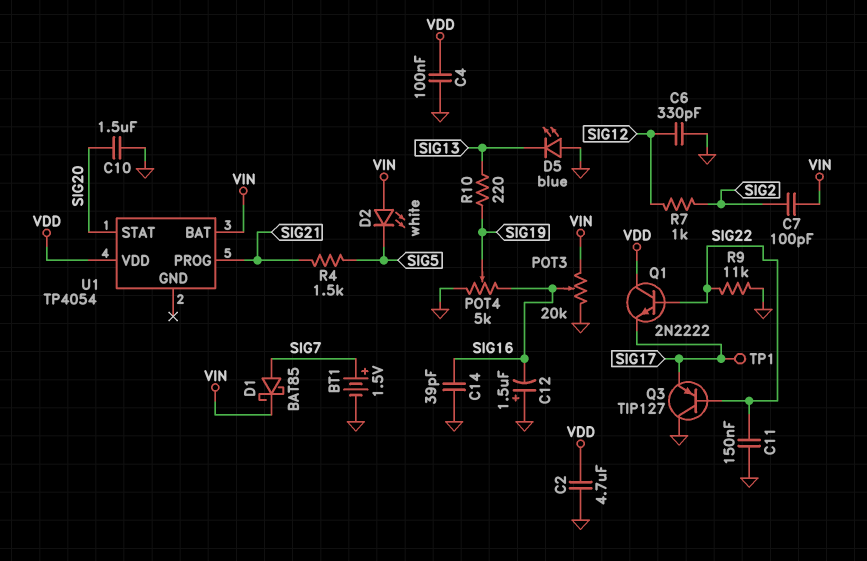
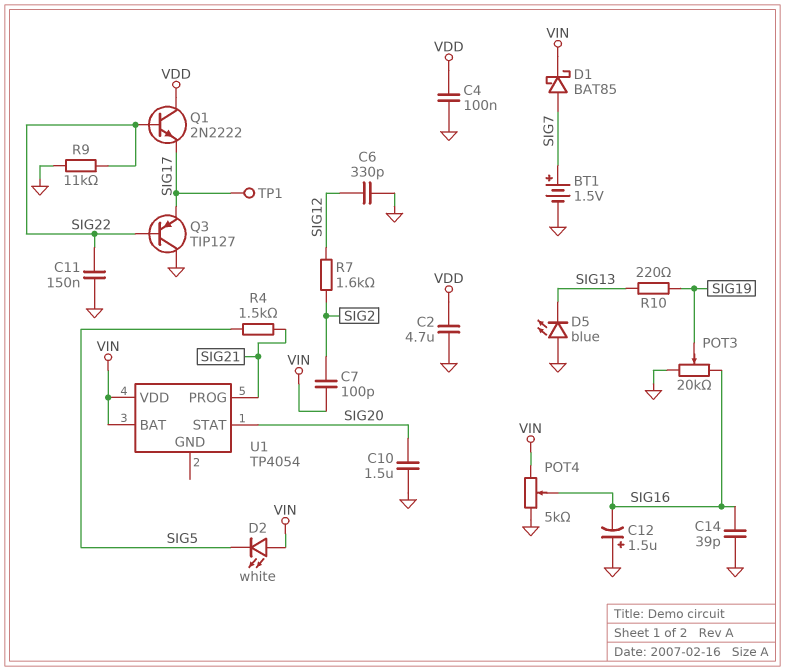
POT3: 20k (GND, VIN, wiper SIG16) -> 20k (GND, SIG16, wiper SIG19)
POT4: 5k (GND, SIG16, wiper SIG19) -> 5k (GND, VIN, wiper SIG16)
R7: 1k (SIG2, SIG12) -> 1.6k (SIG2, SIG12)
U1 pin VDD: VDD -> VIN

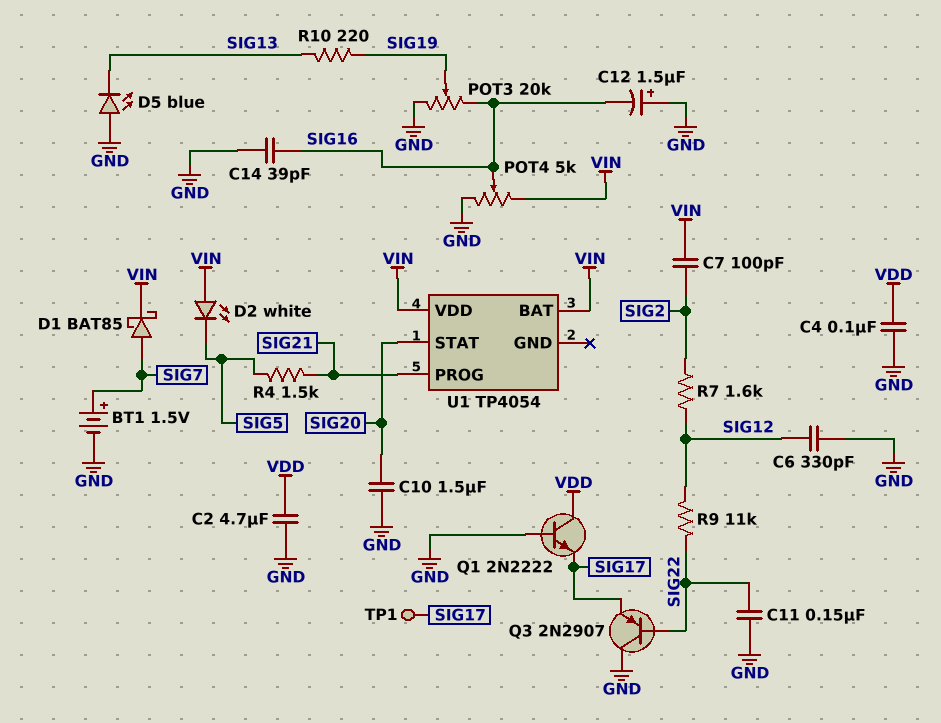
Q1: NPN 2N2222 (B SIG22, C VDD, E SIG17) -> NPN 2N2222 (B GND, C VDD, E SIG17)
Q3: PNP TIP127 (B SIG22, C GND, E SIG17) -> PNP 2N2907 (B SIG22, C GND, E SIG17)
R9: 11k (GND, SIG22) -> 11k (SIG12, SIG22)

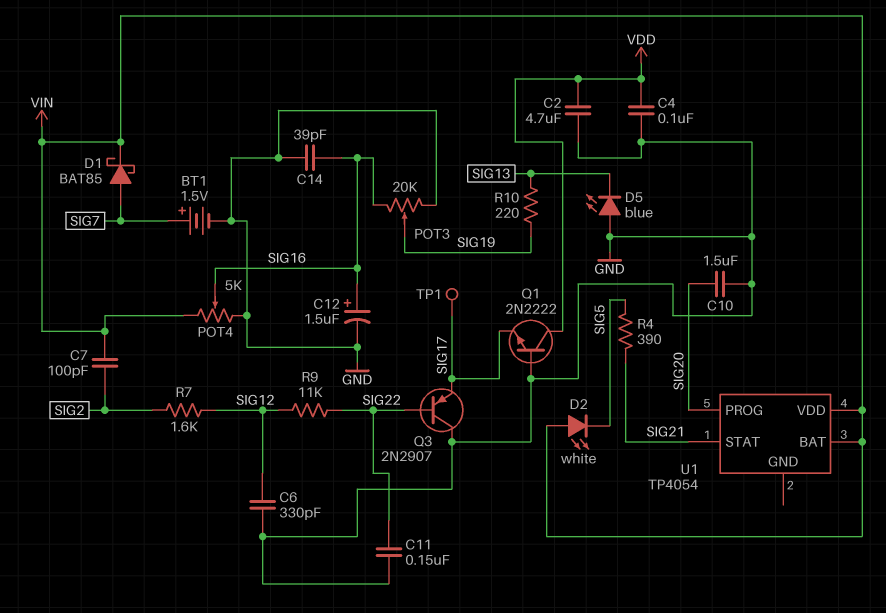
C12: 1.5uF (plus GND, minus SIG16) -> 1.5uF (plus SIG16, minus GND)
R4: 1.5k (SIG5, SIG21) -> 390 (SIG5, SIG21)
U1 pin PROG: SIG21 -> SIG20
U1 pin STAT: SIG20 -> SIG21

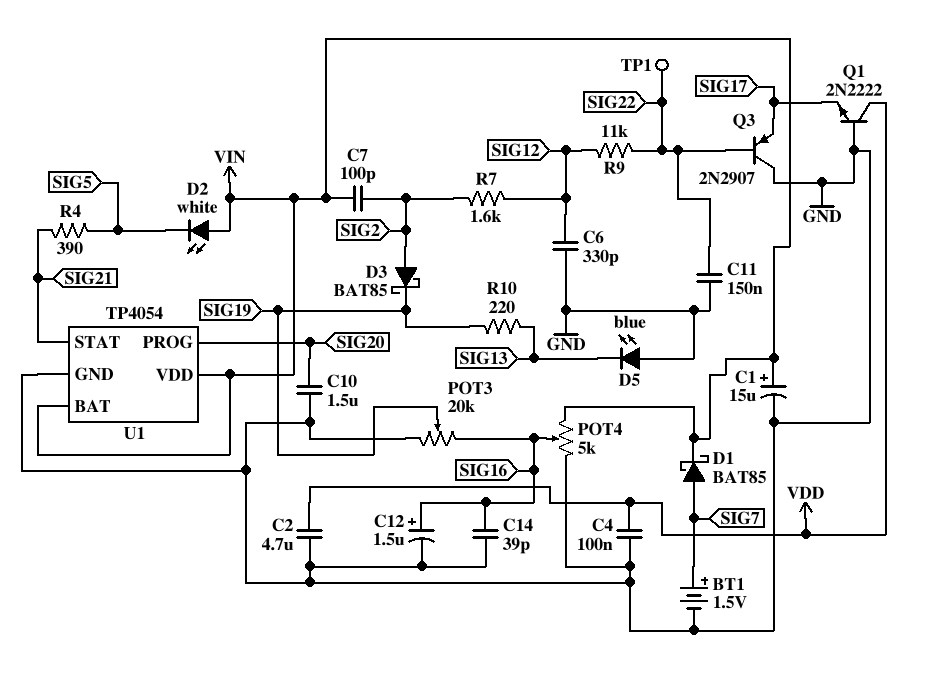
C1: none -> 15uF (plus VIN, minus GND)
D3: none -> schottky BAT85 (A SIG2, K SIG19)
TP1: test point (SIG17) -> test point (SIG22)
U1 pin GND: none -> GND

